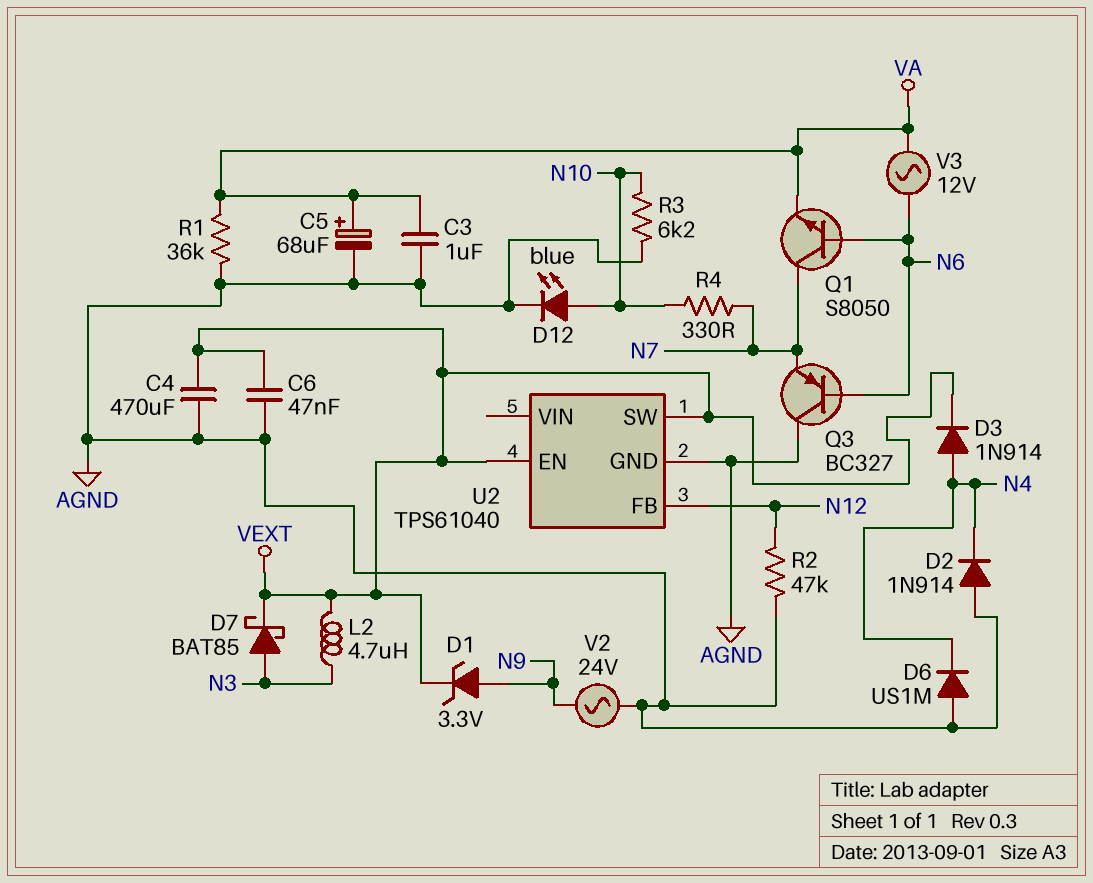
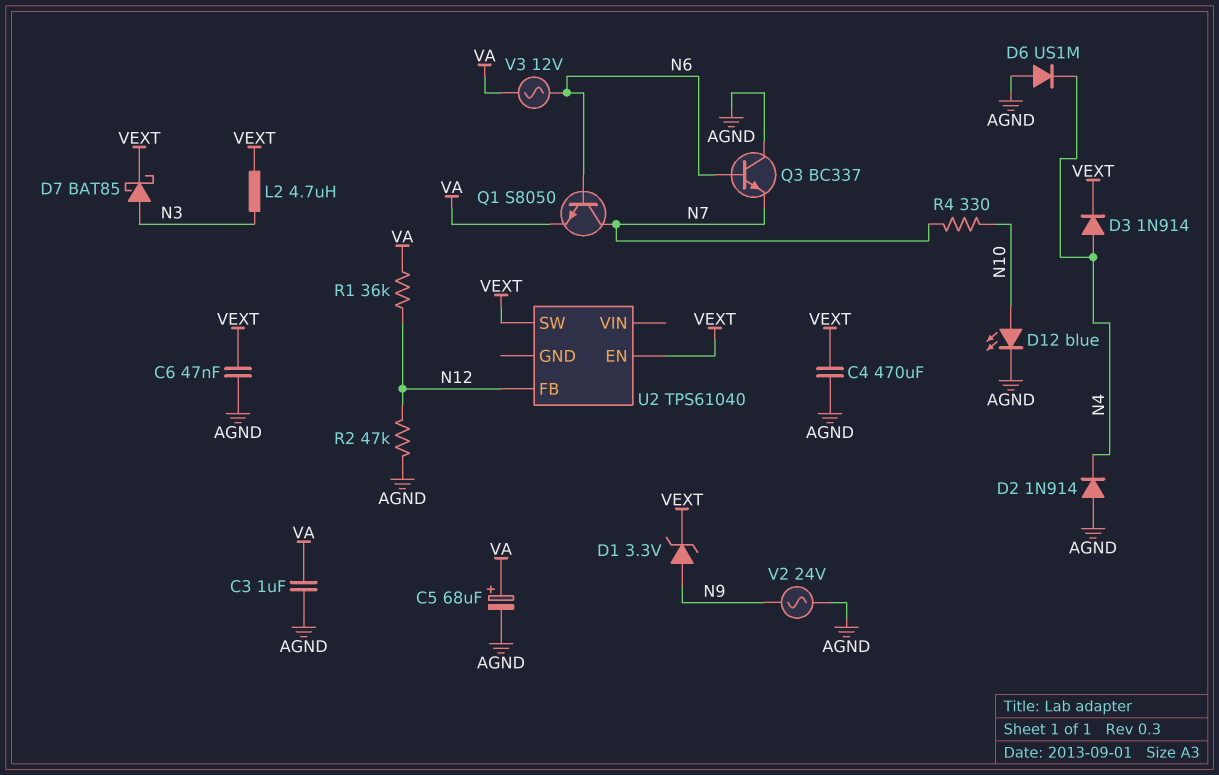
Q3: PNP BC327 (B N6, C AGND, E N7) -> NPN BC337 (B N6, C AGND, E N7)
R1: 36k (AGND, VA) -> 36k (N12, VA)
R3: 6.2k (AGND, N10) -> none
U2 pin GND: AGND -> none

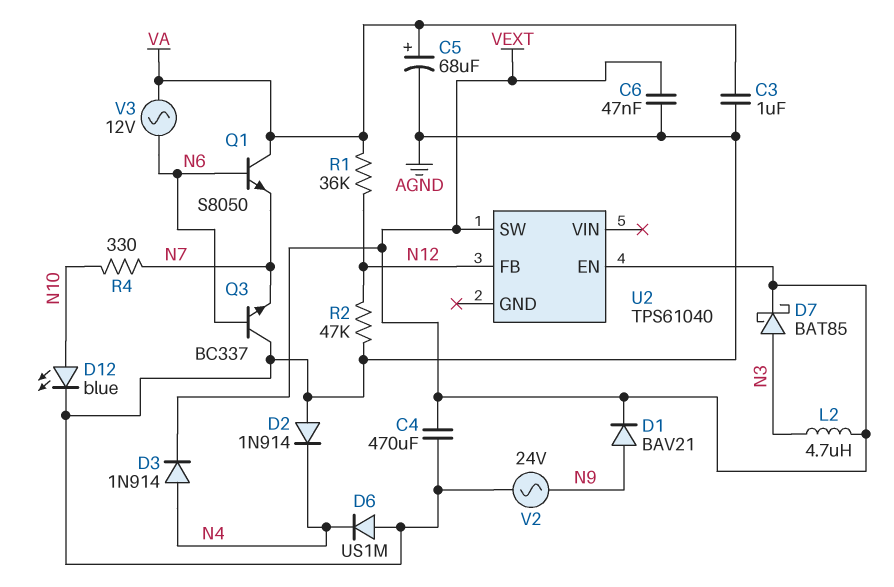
D1: zener 3.3V (A N9, K VEXT) -> diode BAV21 (A N9, K VEXT)
Q1: NPN S8050 (B N6, C N7, E VA) -> NPN S8050 (B N6, C VA, E N7)

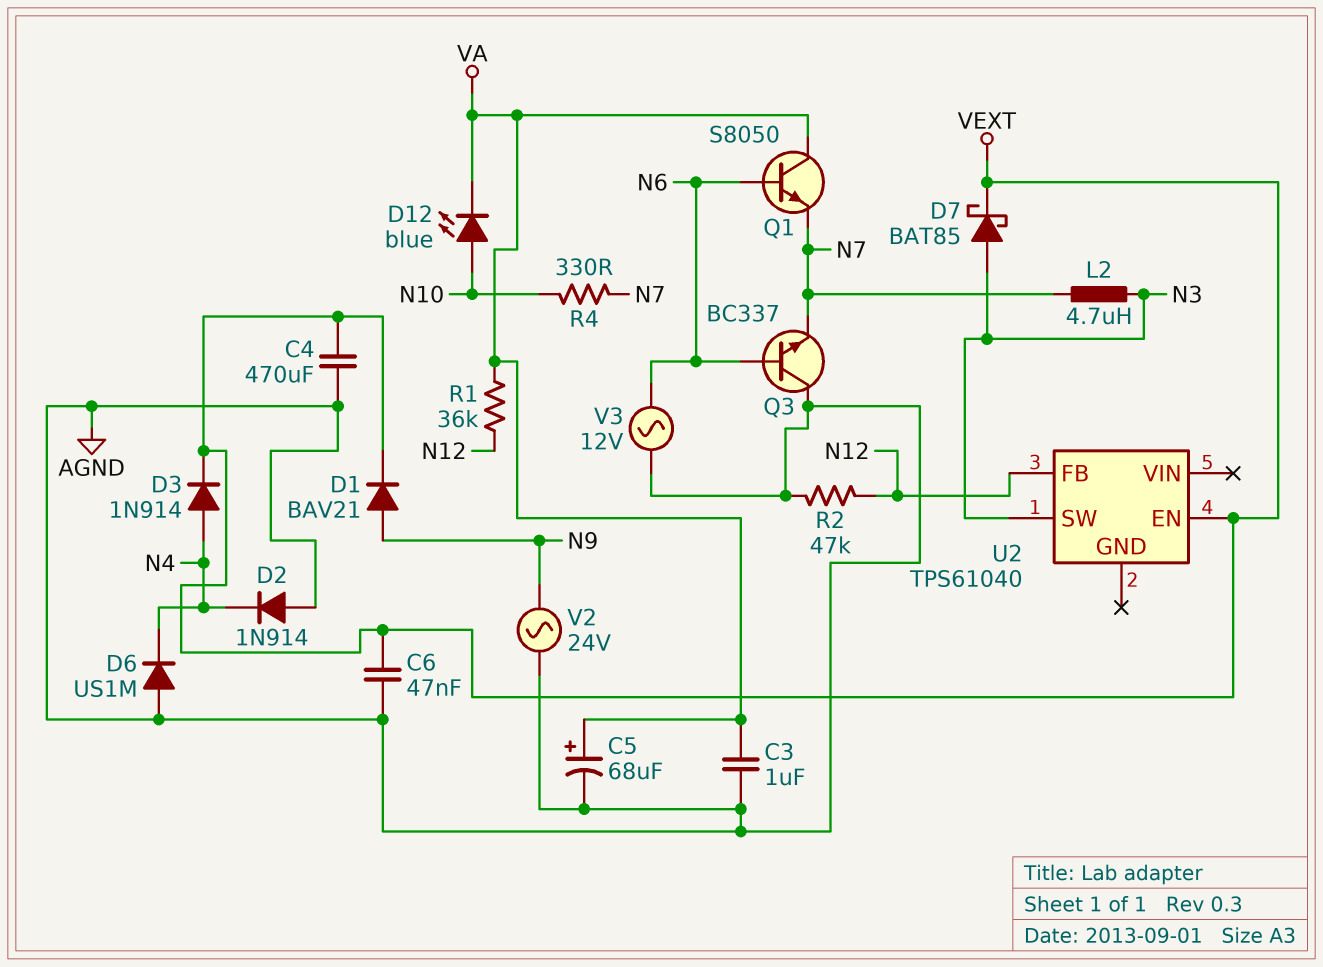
D12: LED blue (A N10, K AGND) -> LED blue (A N10, K VA)
L2: 4.7uH (N3, VEXT) -> 4.7uH (N3, N7)
U2 pin SW: VEXT -> N3
V3: AC 12V (N6, VA) -> AC 12V (AGND, N6)

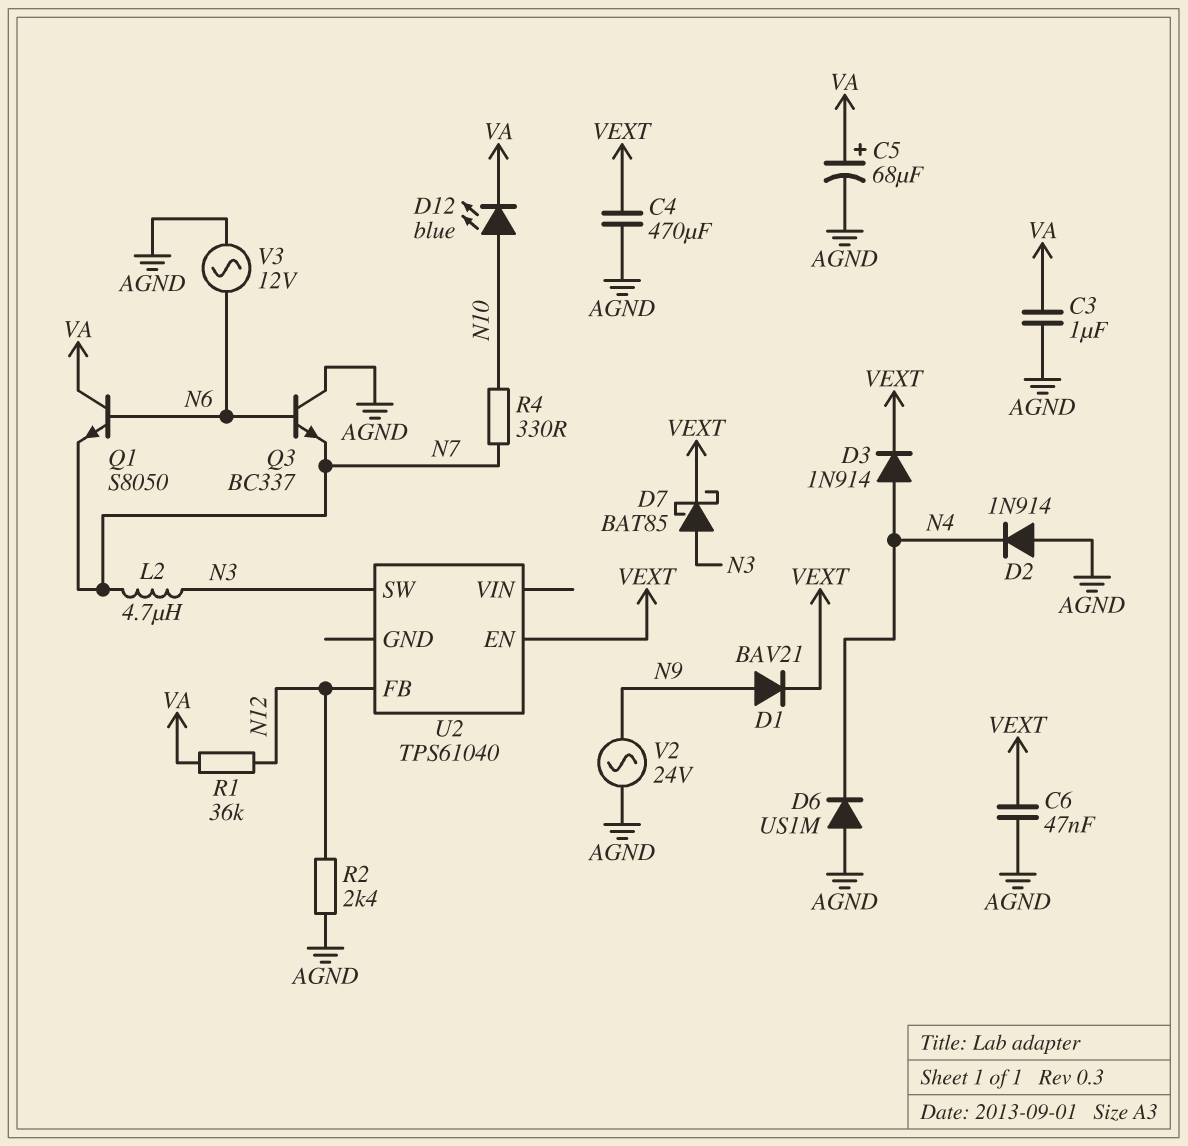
R2: 47k (AGND, N12) -> 2.4k (AGND, N12)

